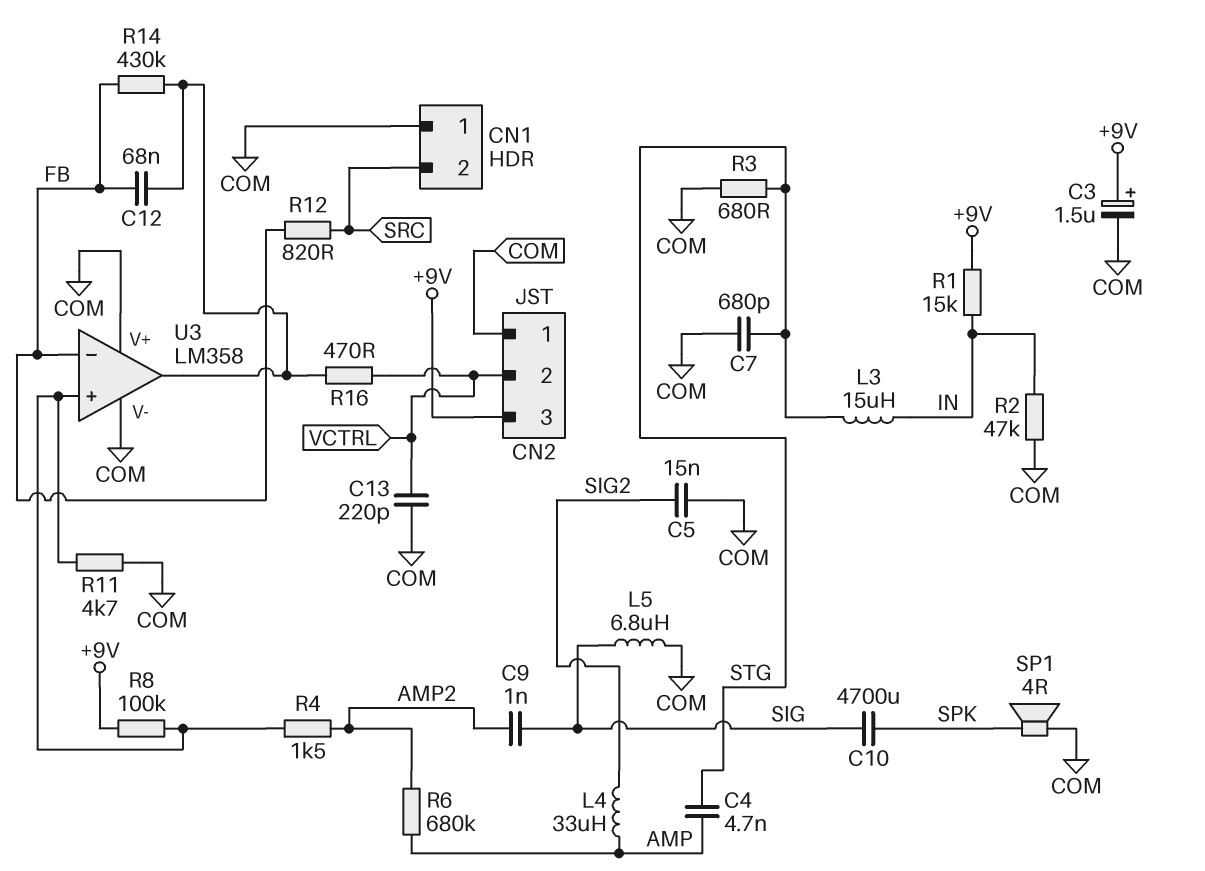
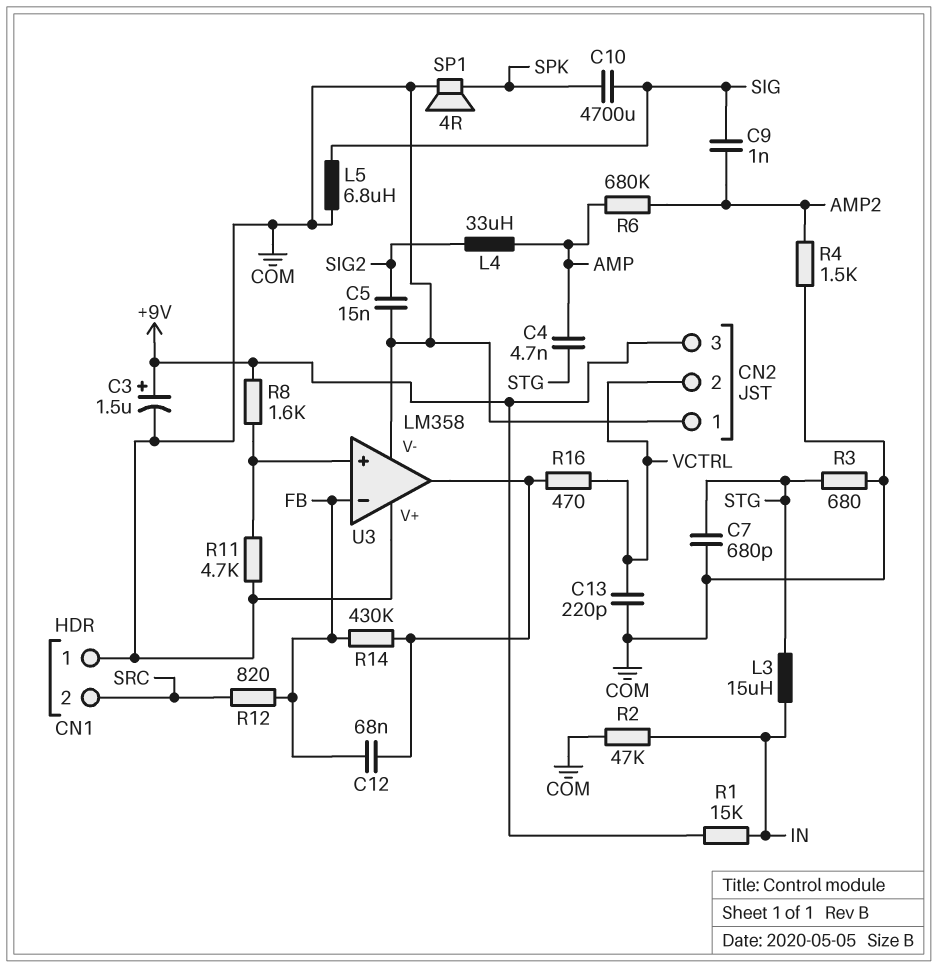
R4: 1.5k (AMP2, U3/in+) -> 1.5k (AMP2, COM)
R8: 100k (+9V, U3/in+) -> 1.6k (+9V, U3/in+)

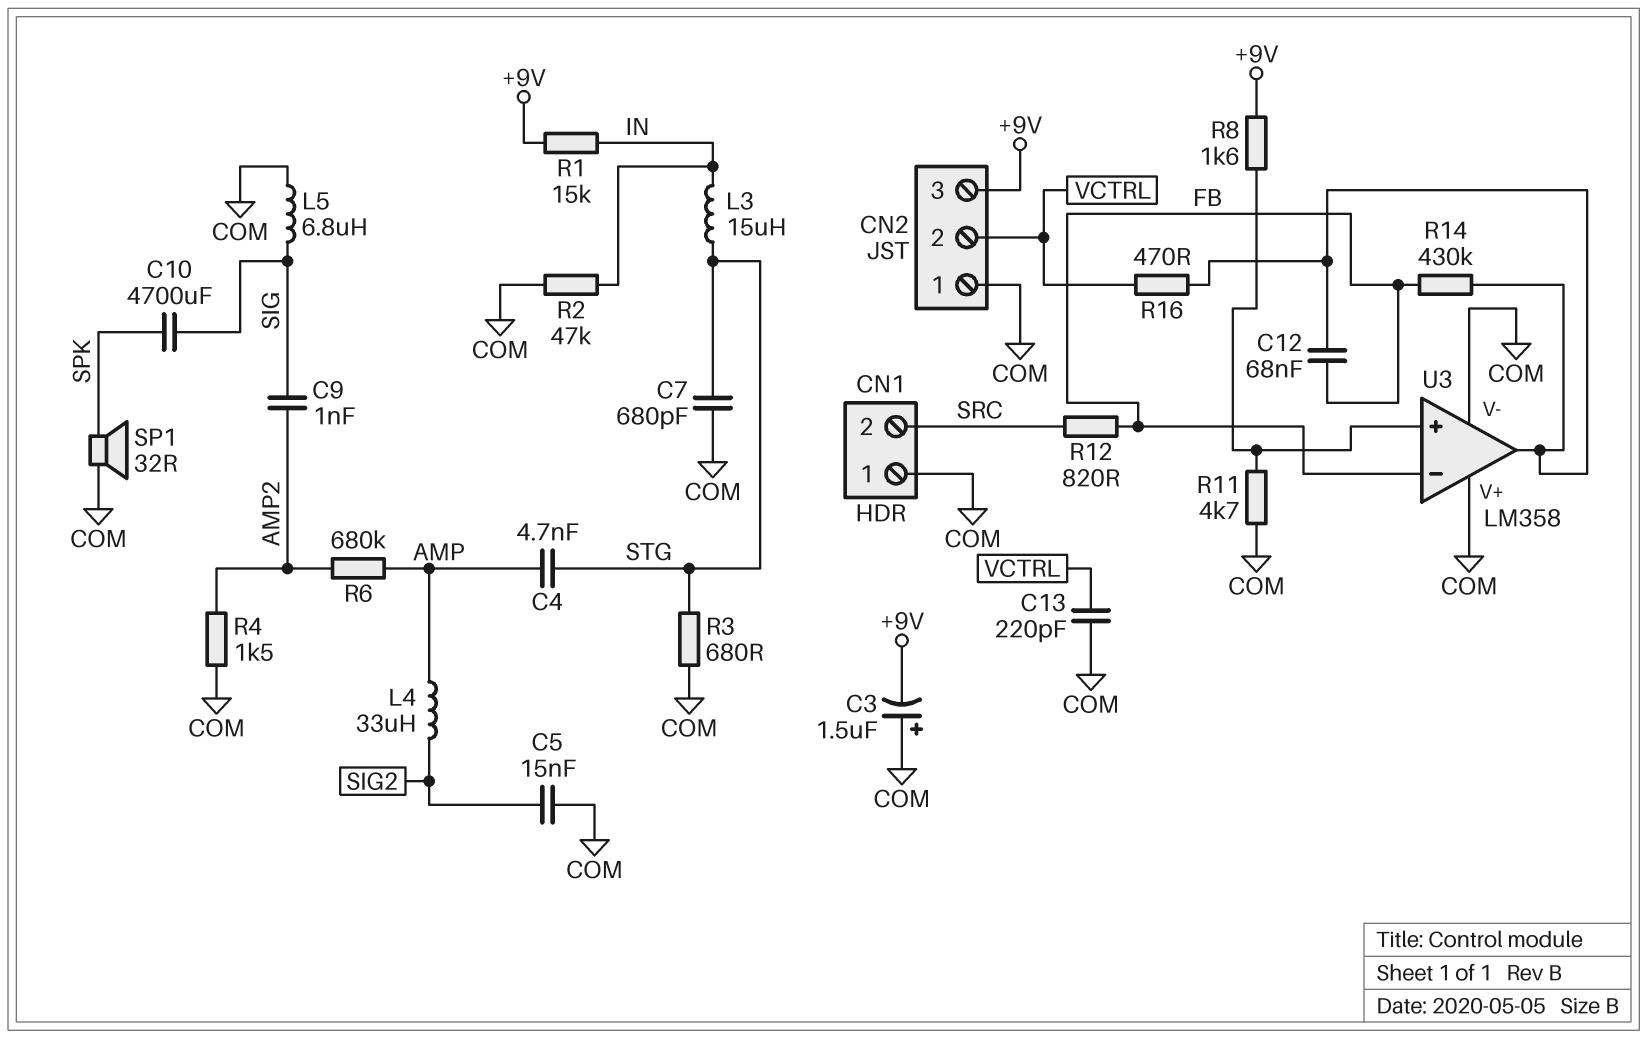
C3: 1.5uF (plus +9V, minus COM) -> 1.5uF (plus COM, minus +9V)
SP1: speaker 4R (COM, SPK) -> speaker 32R (COM, SPK)

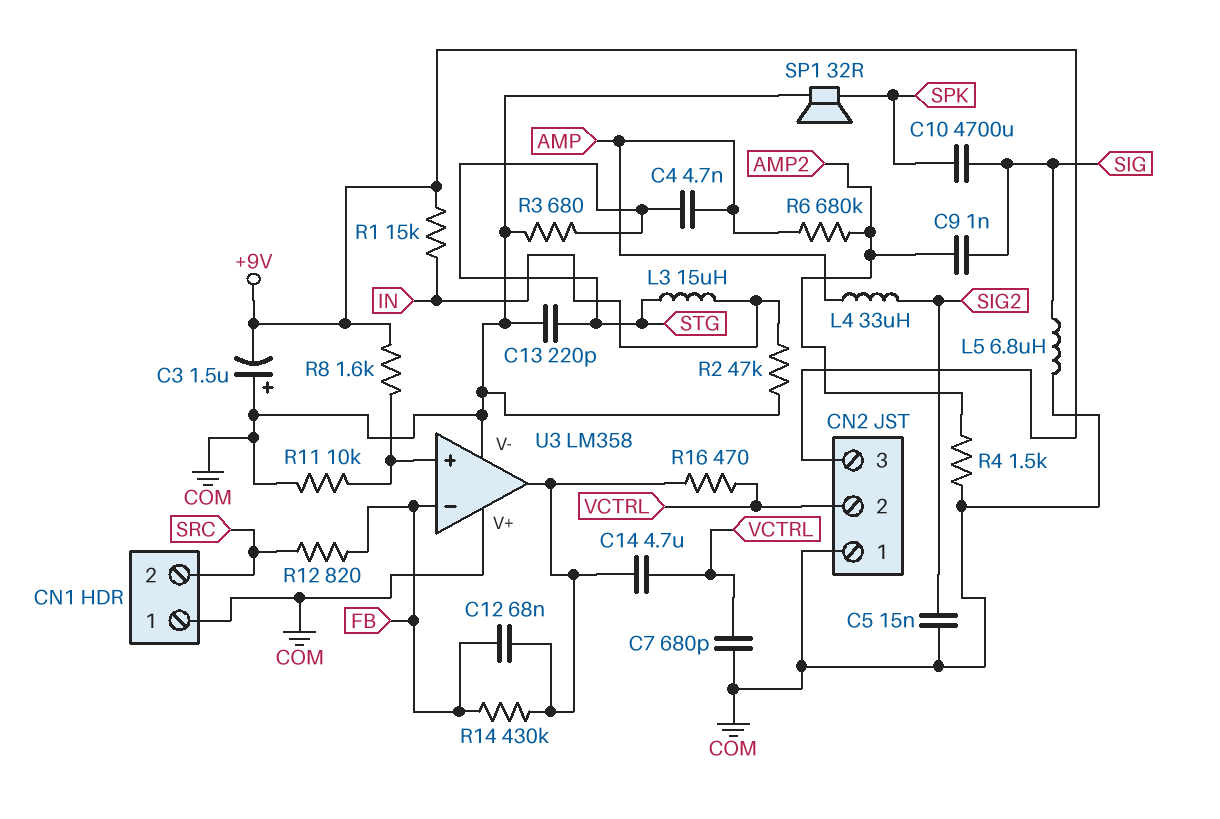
C7: 680pF (COM, STG) -> 680pF (COM, VCTRL)
C13: 220pF (COM, VCTRL) -> 220pF (COM, STG)
C14: none -> 4.7uF (U3/out, VCTRL)
R11: 4.7k (COM, U3/in+) -> 10k (COM, U3/in+)

